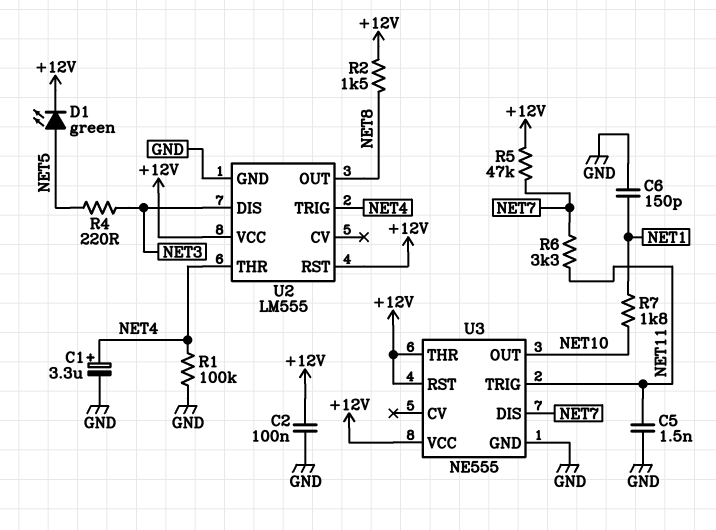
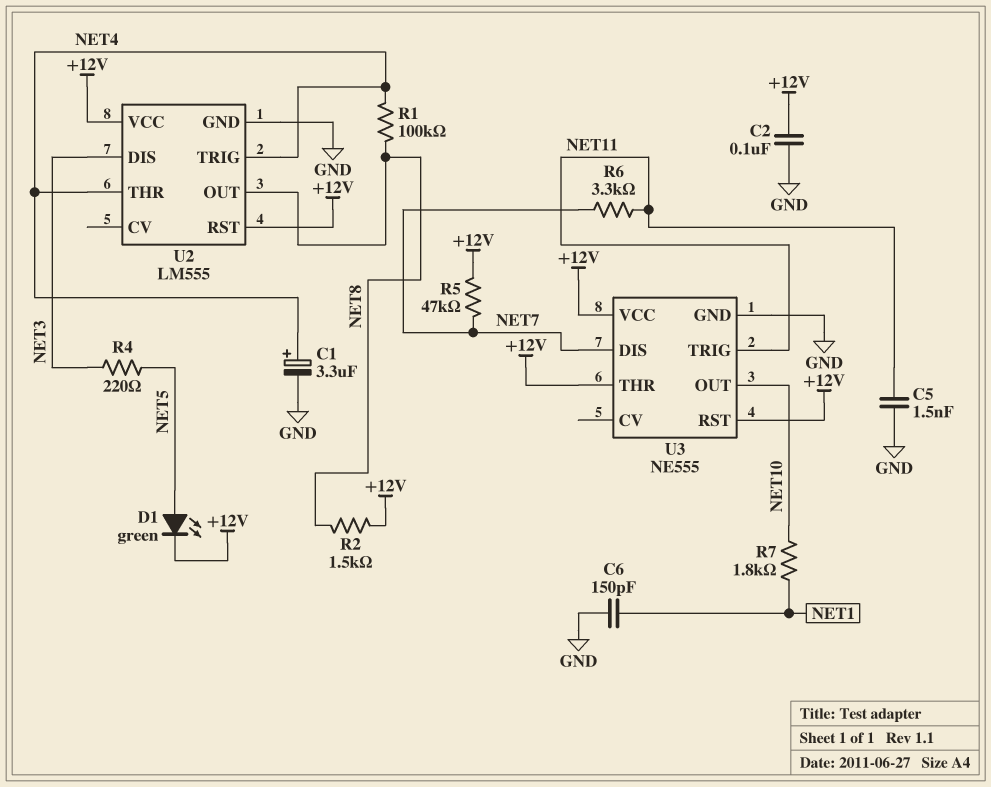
R1: 100k (GND, NET4) -> 100k (NET4, NET8)

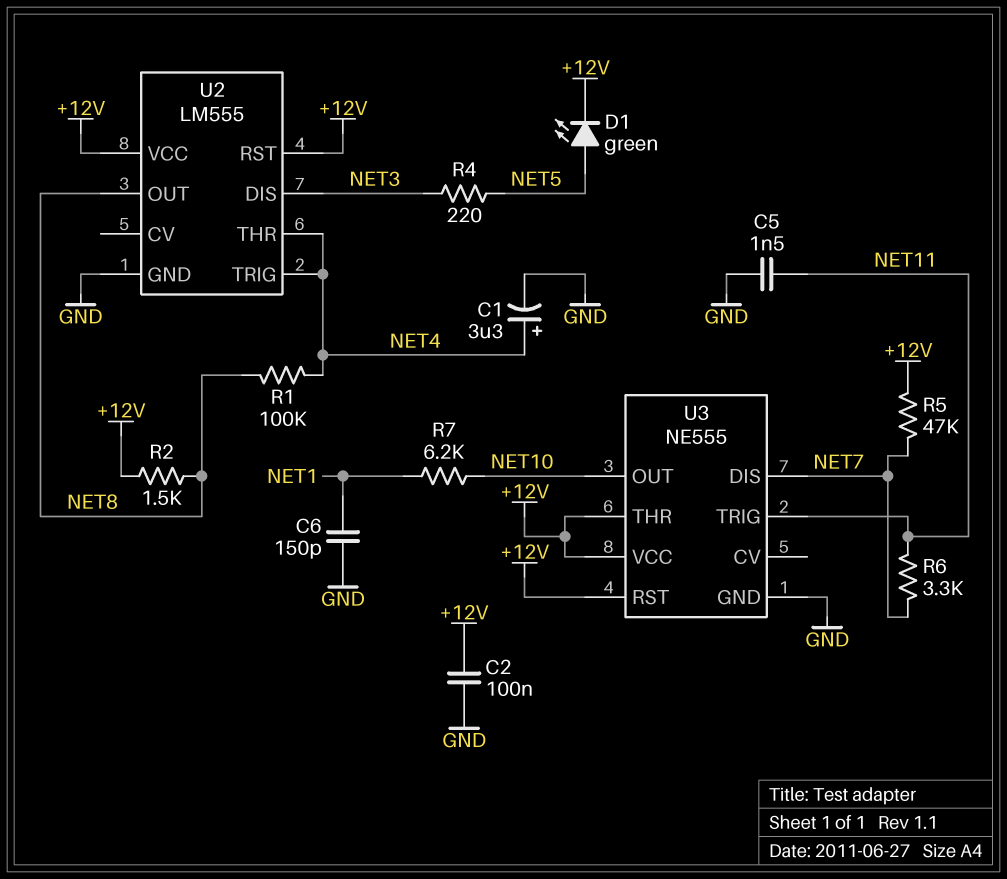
R7: 1.8k (NET1, NET10) -> 6.2k (NET1, NET10)

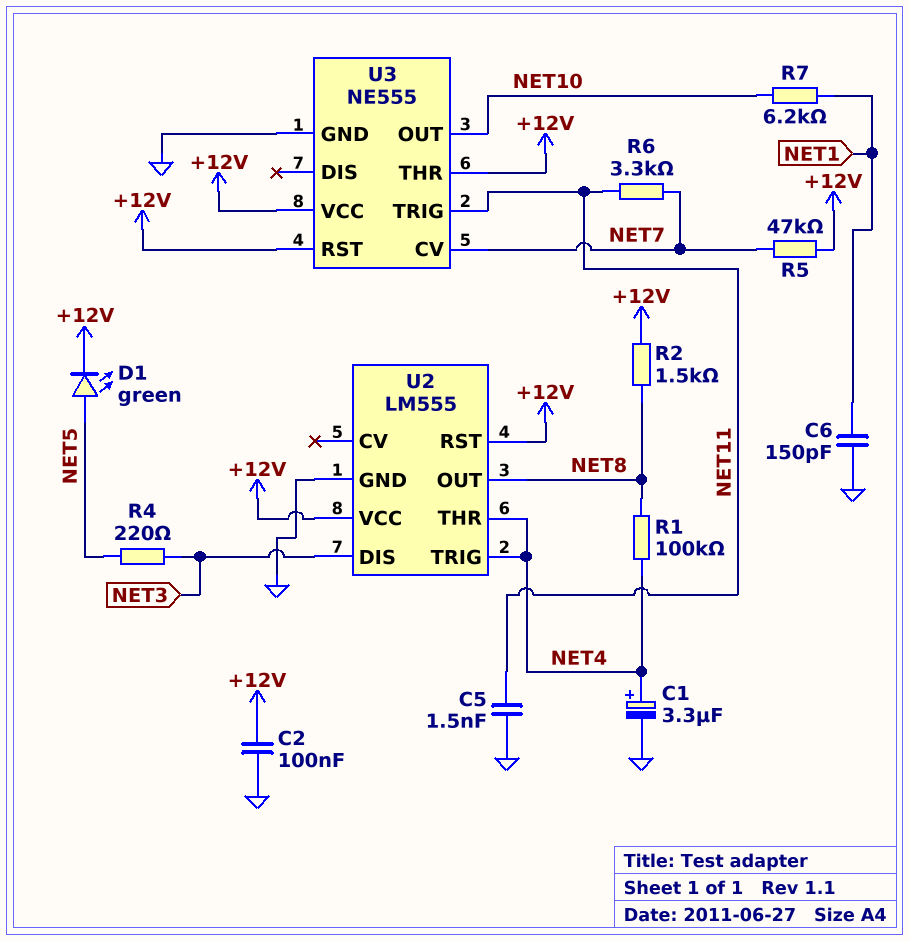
U3 pin CV: none -> NET7
U3 pin DIS: NET7 -> none

